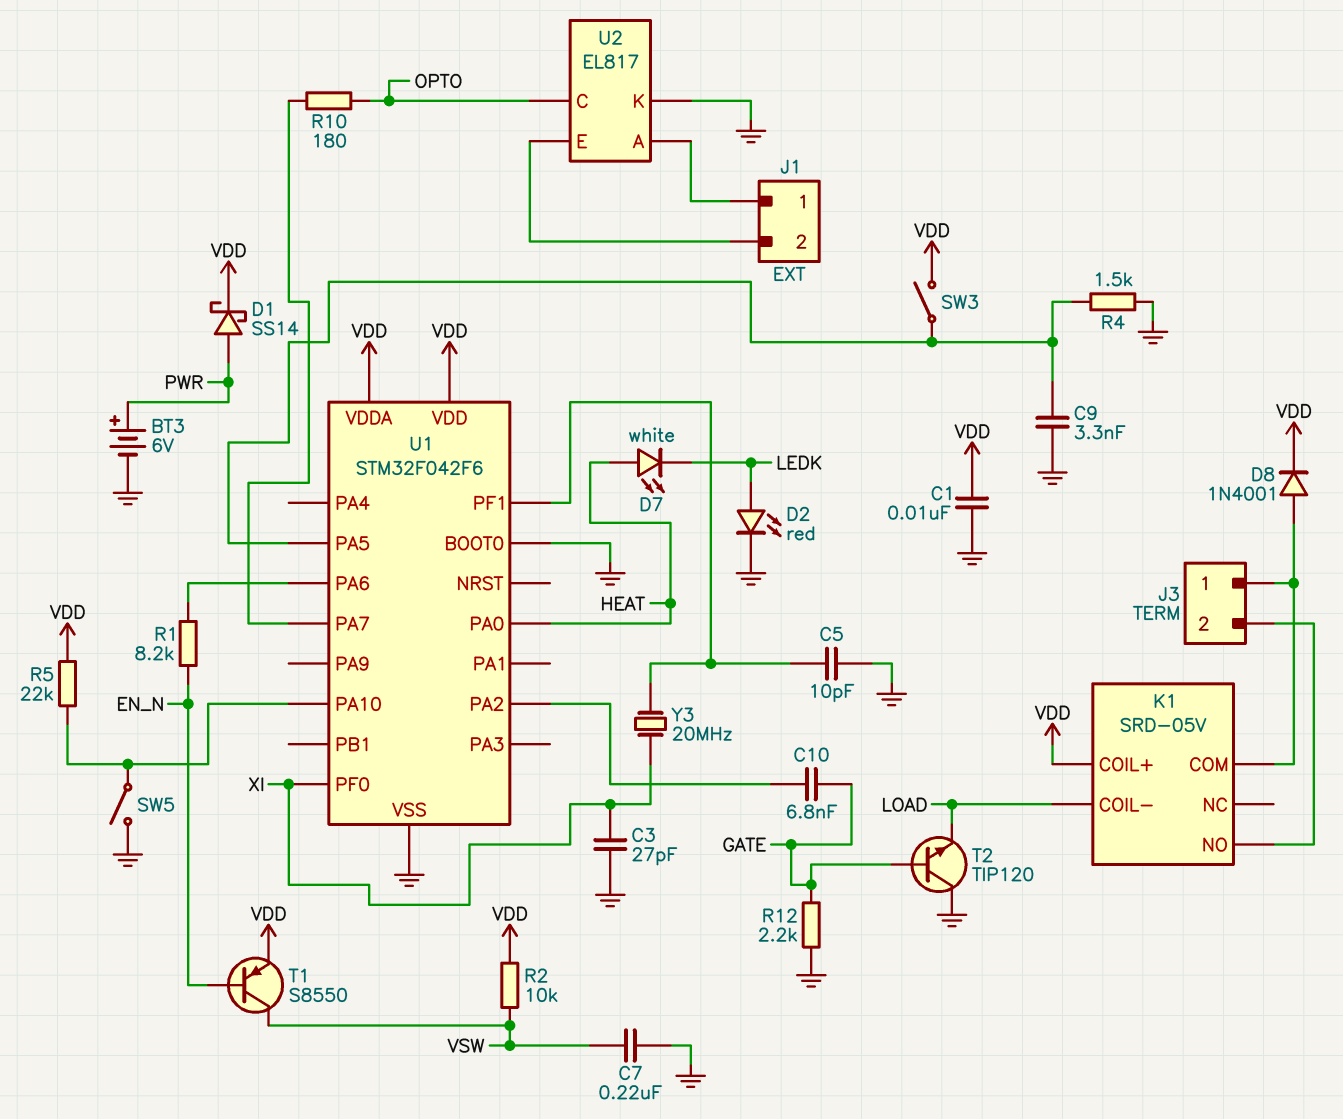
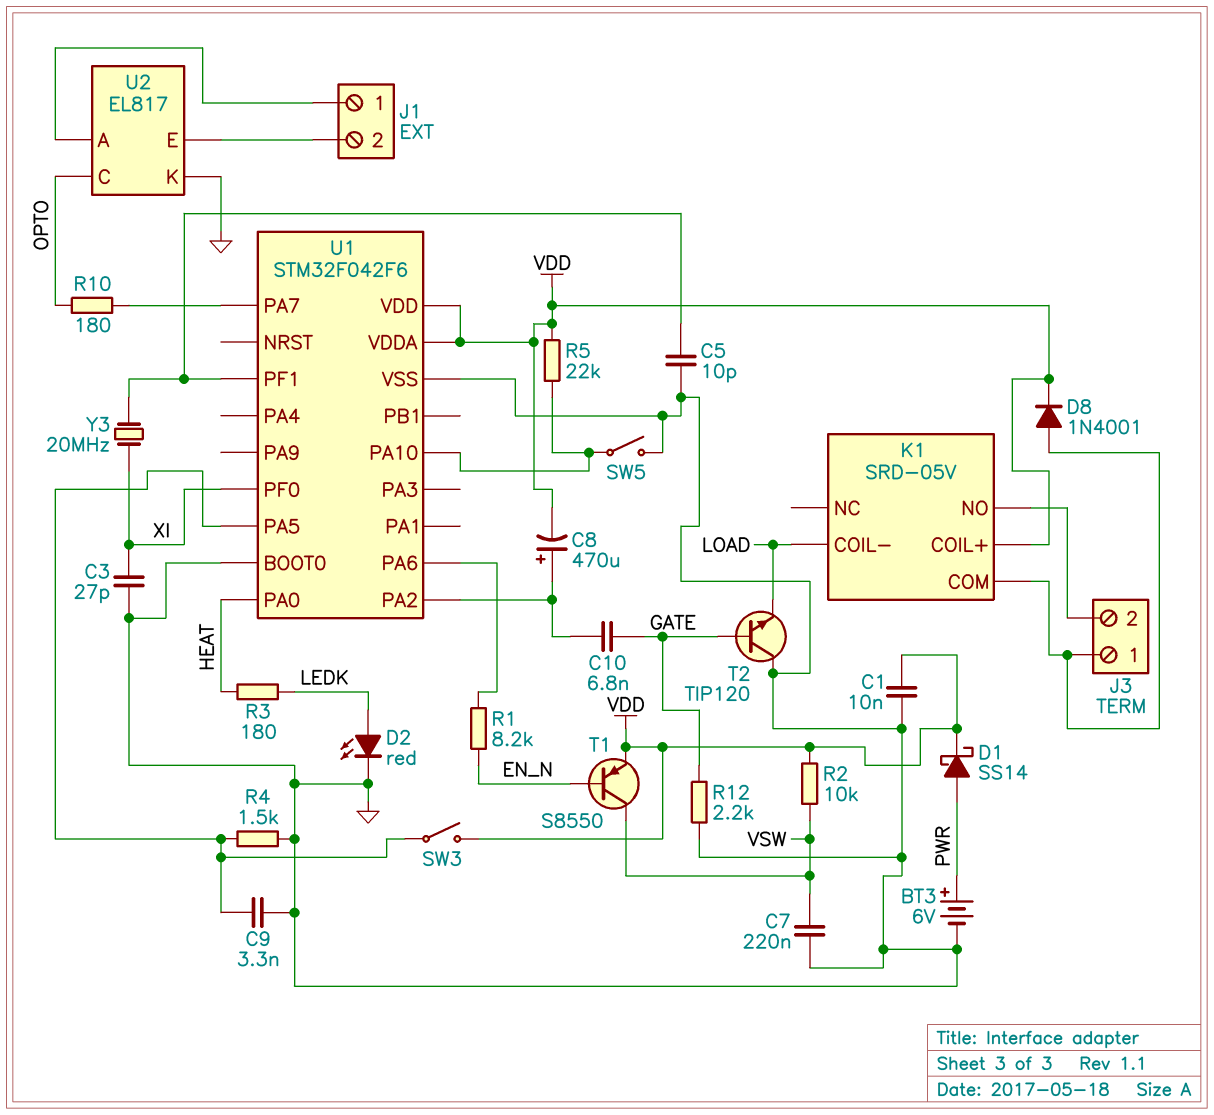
C8: none -> 470uF (plus U1/PA2, minus VDD)
D7: LED white (A HEAT, K LEDK) -> none
R3: none -> 180 (HEAT, LEDK)

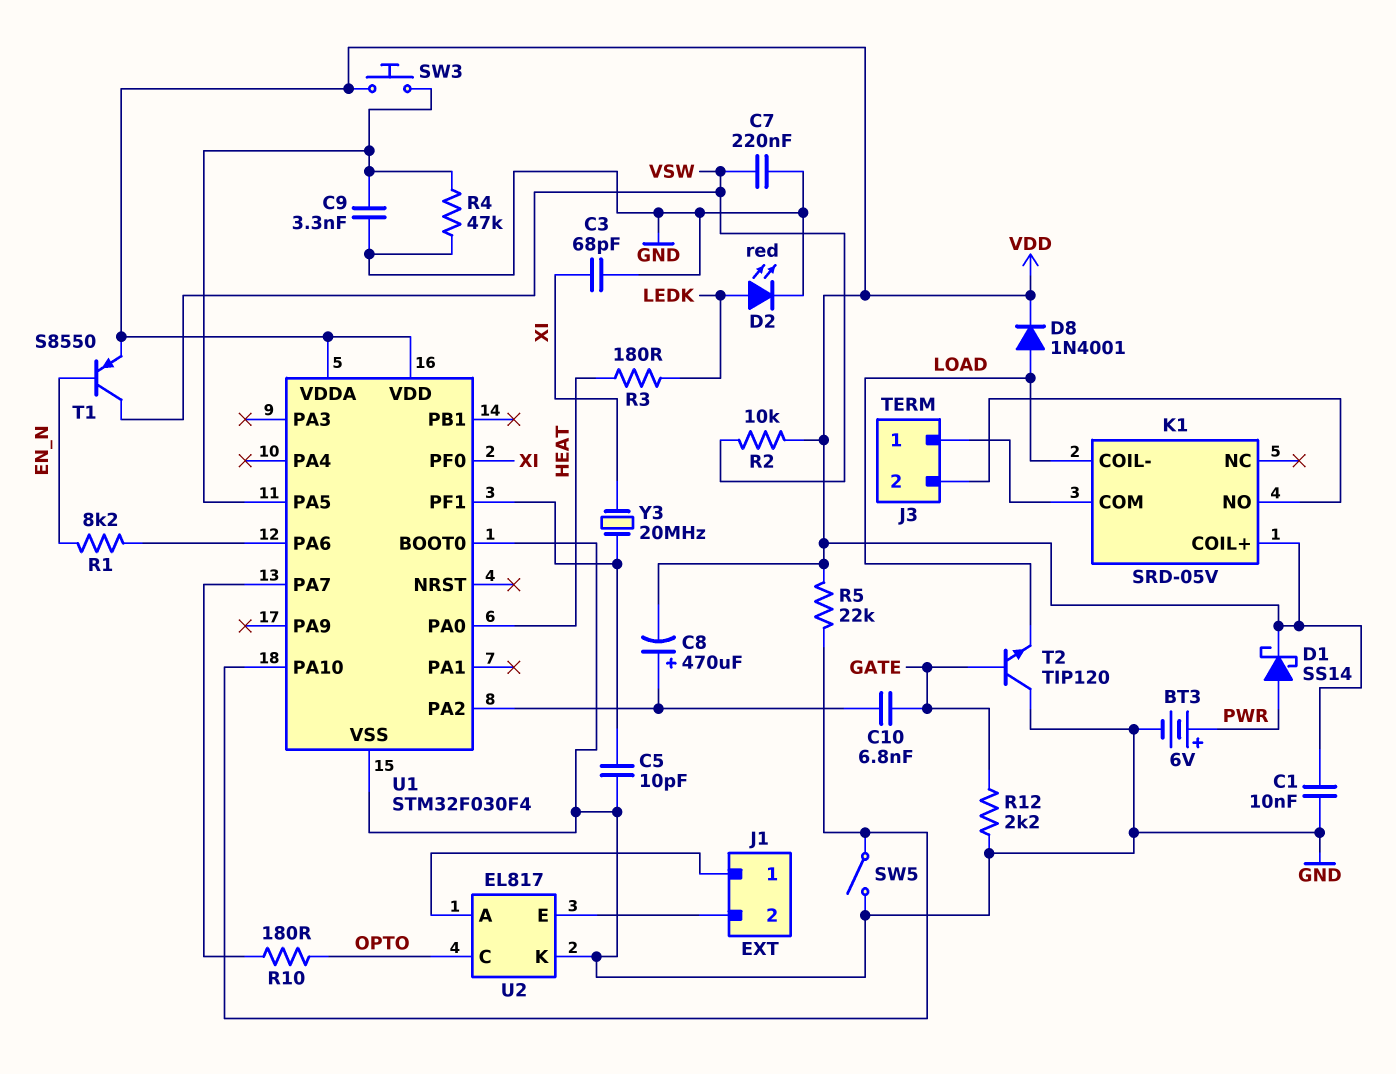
C3: 27pF (GND, XI) -> 68pF (GND, XI)
D8: diode 1N4001 (A J3/1, K VDD) -> diode 1N4001 (A LOAD, K VDD)
R4: 1.5k (GND, U1/PA5) -> 47k (GND, U1/PA5)
SW3: switch (U1/PA5, VDD) -> button (U1/PA5, VDD)
U1: STM32F042F6 -> STM32F030F4

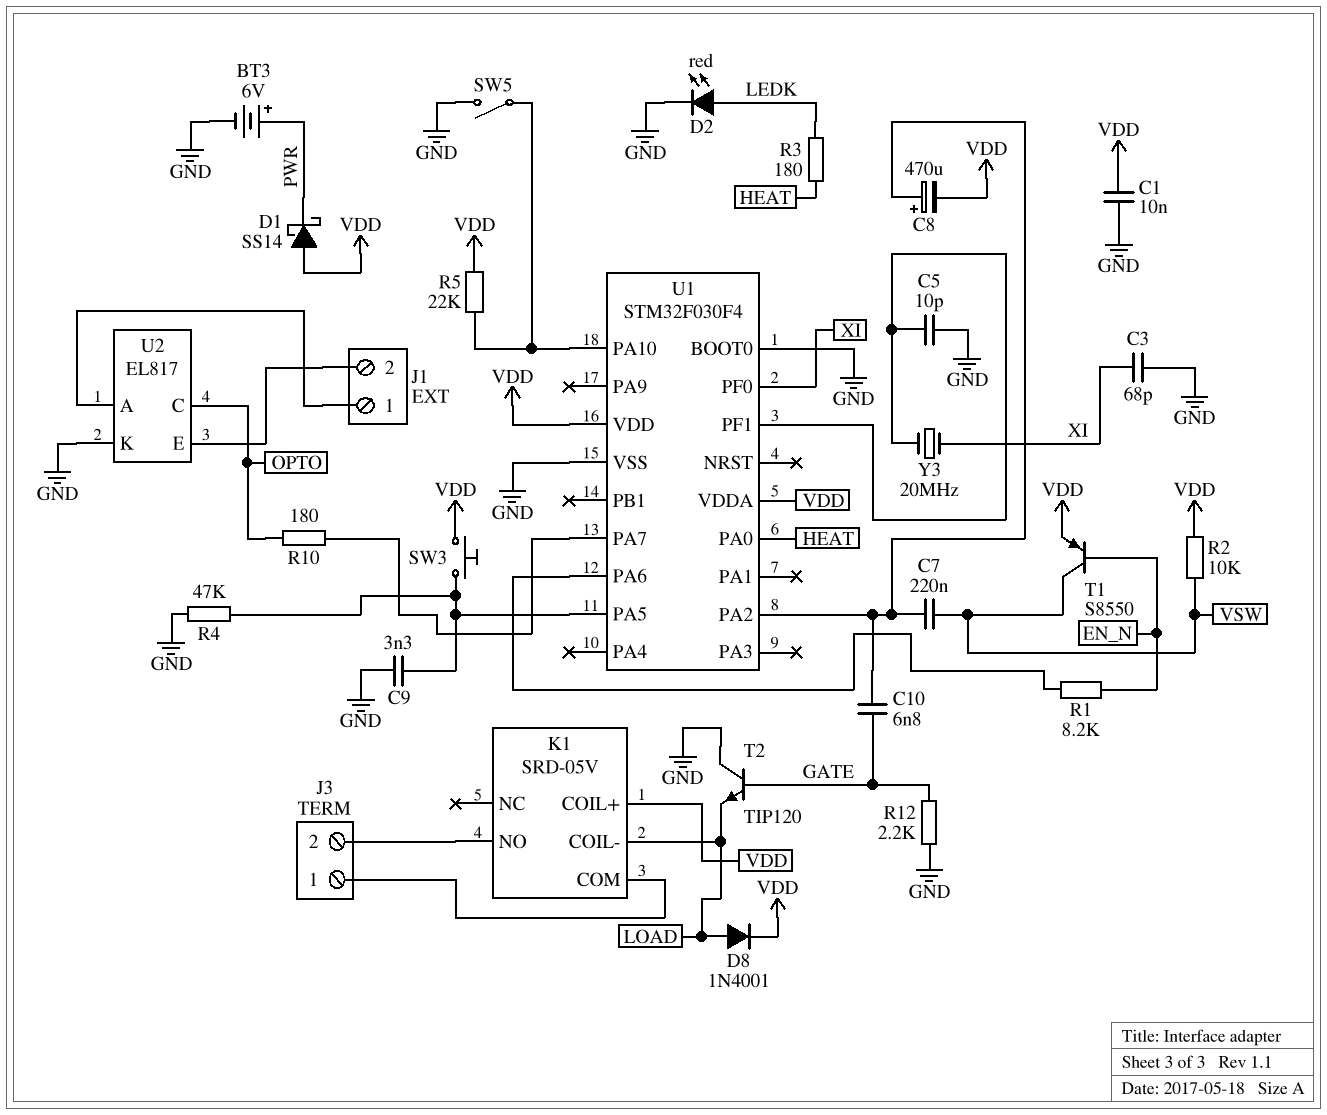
C7: 220nF (GND, VSW) -> 220nF (U1/PA2, VSW)
D1: schottky SS14 (A PWR, K VDD) -> schottky SS14 (A VDD, K PWR)

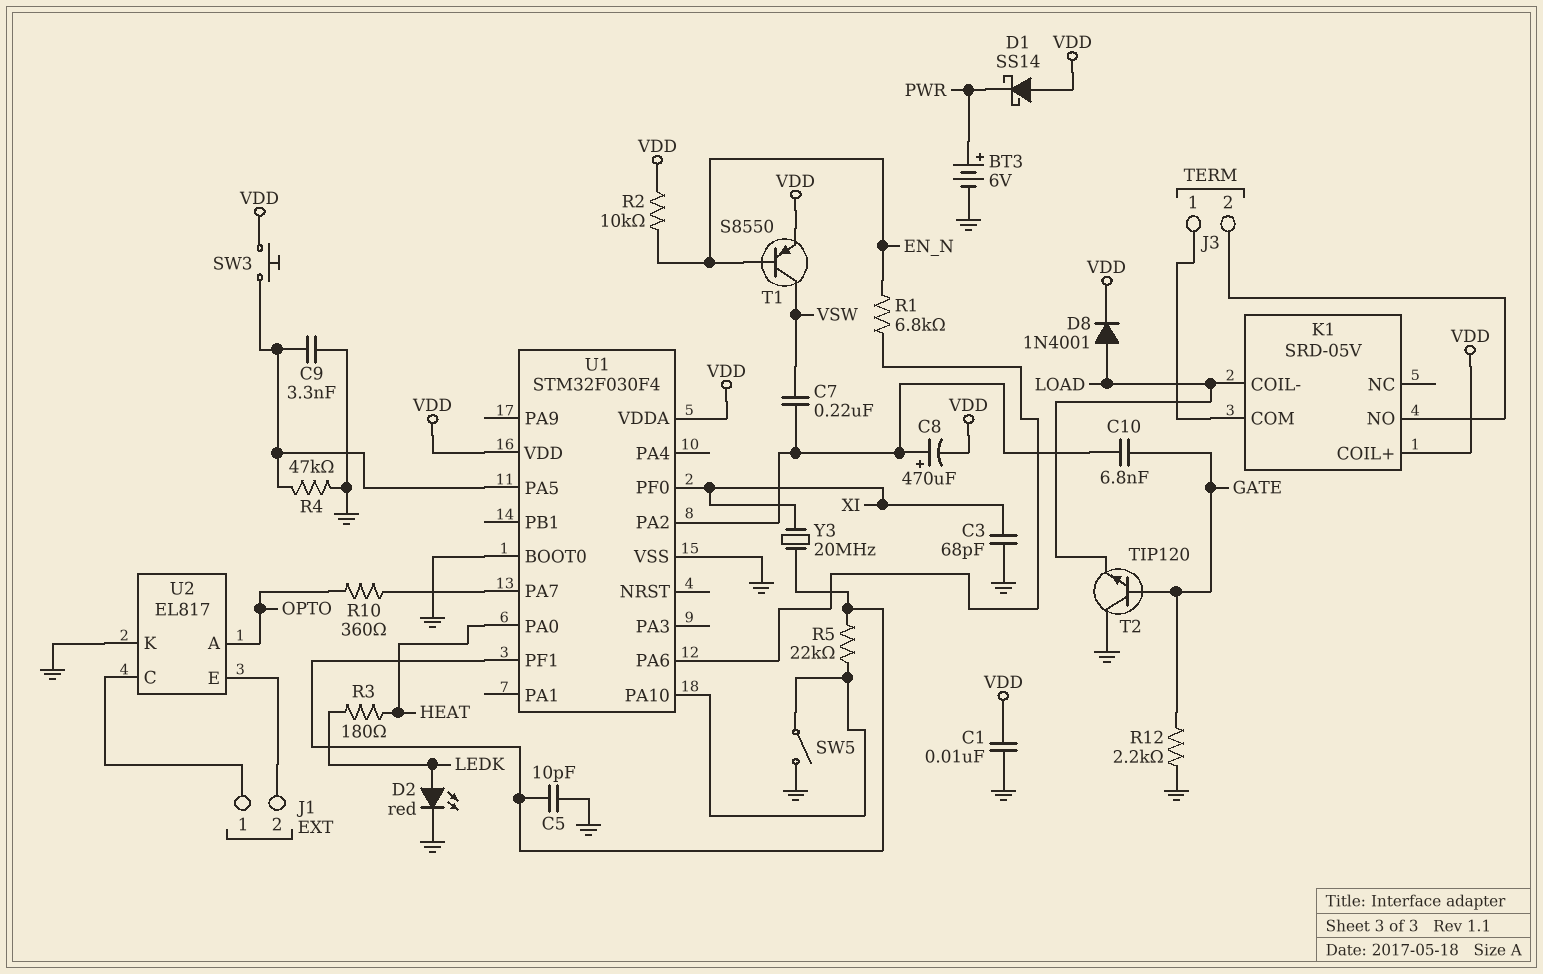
R1: 8.2k (EN_N, U1/PA6) -> 6.8k (EN_N, U1/PA6)
R2: 10k (VDD, VSW) -> 10k (EN_N, VDD)
R5: 22k (U1/PA10, VDD) -> 22k (U1/PA10, U1/PF1)
R10: 180 (OPTO, U1/PA7) -> 360 (OPTO, U1/PA7)
U2 pin A: J1/1 -> OPTO
U2 pin C: OPTO -> J1/1

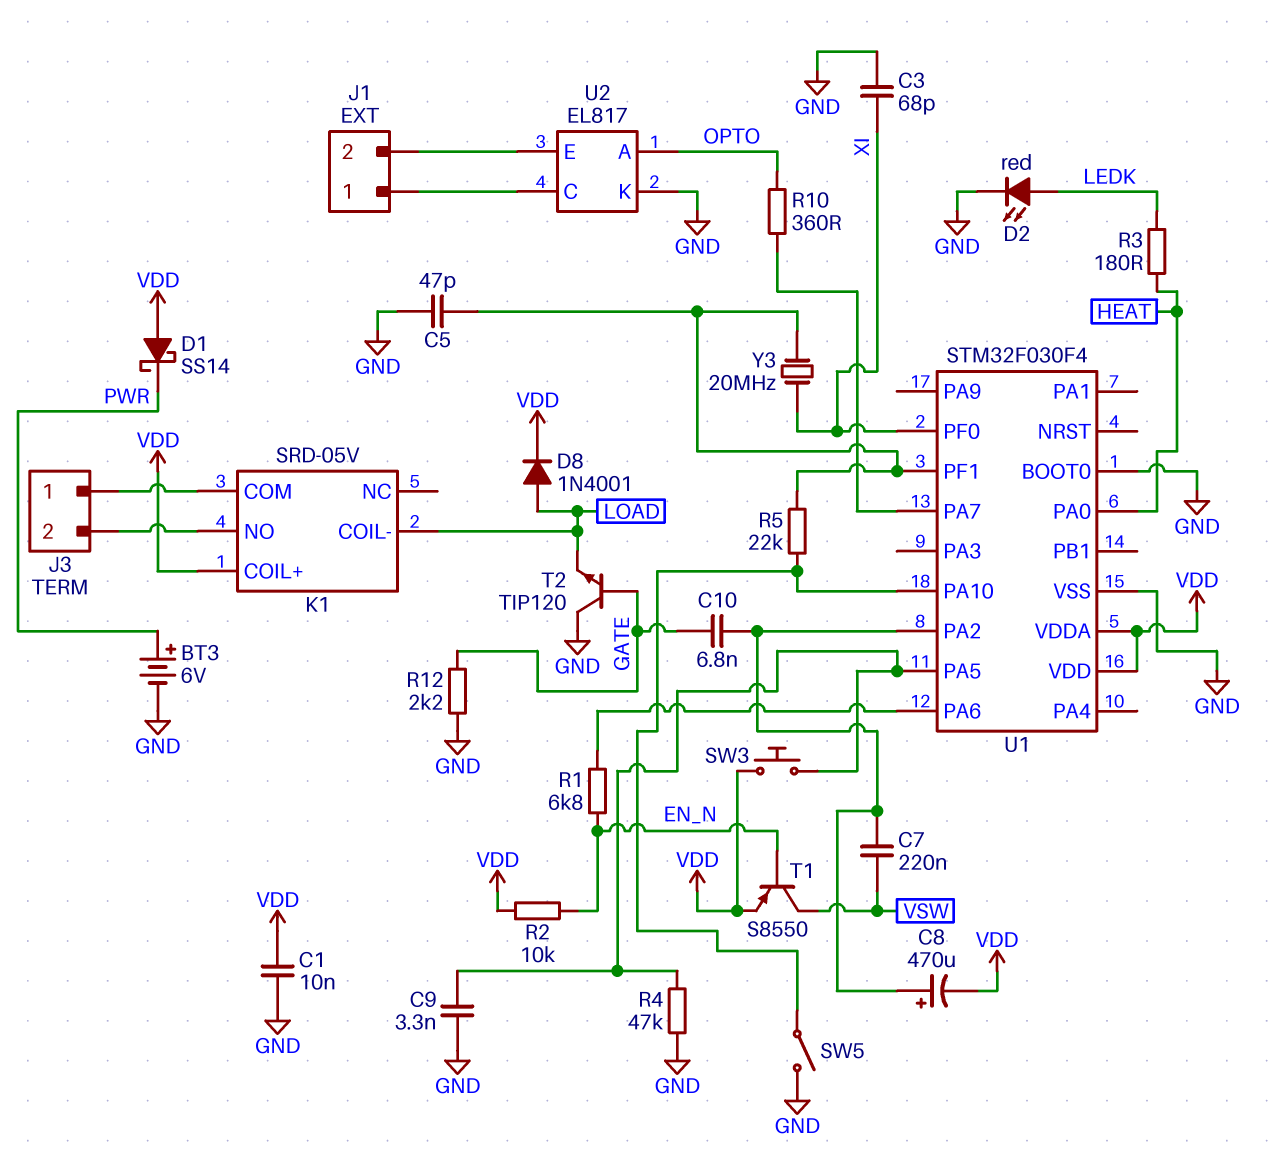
C5: 10pF (GND, U1/PF1) -> 47pF (GND, U1/PF1)

